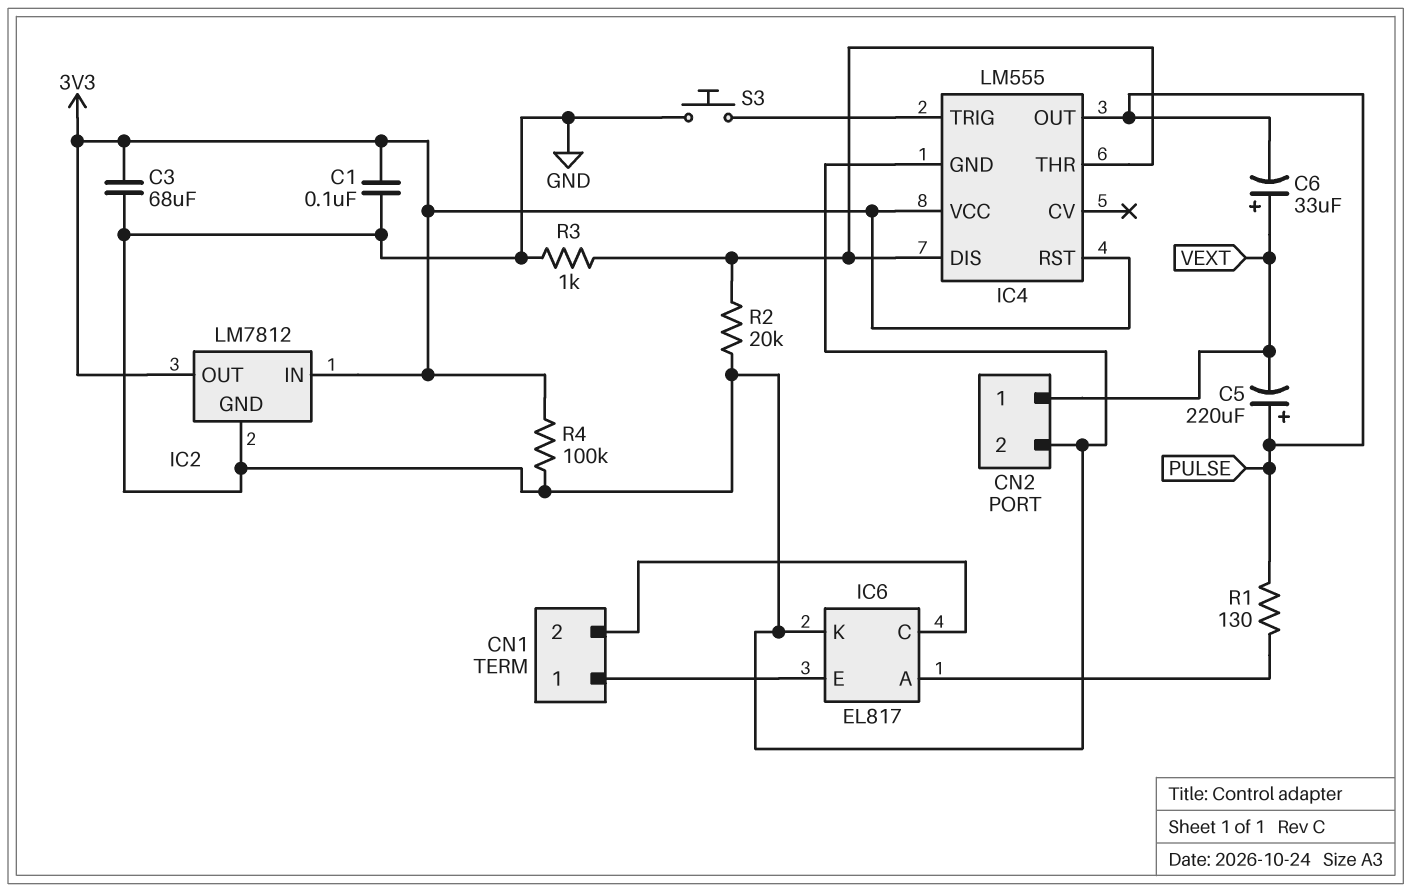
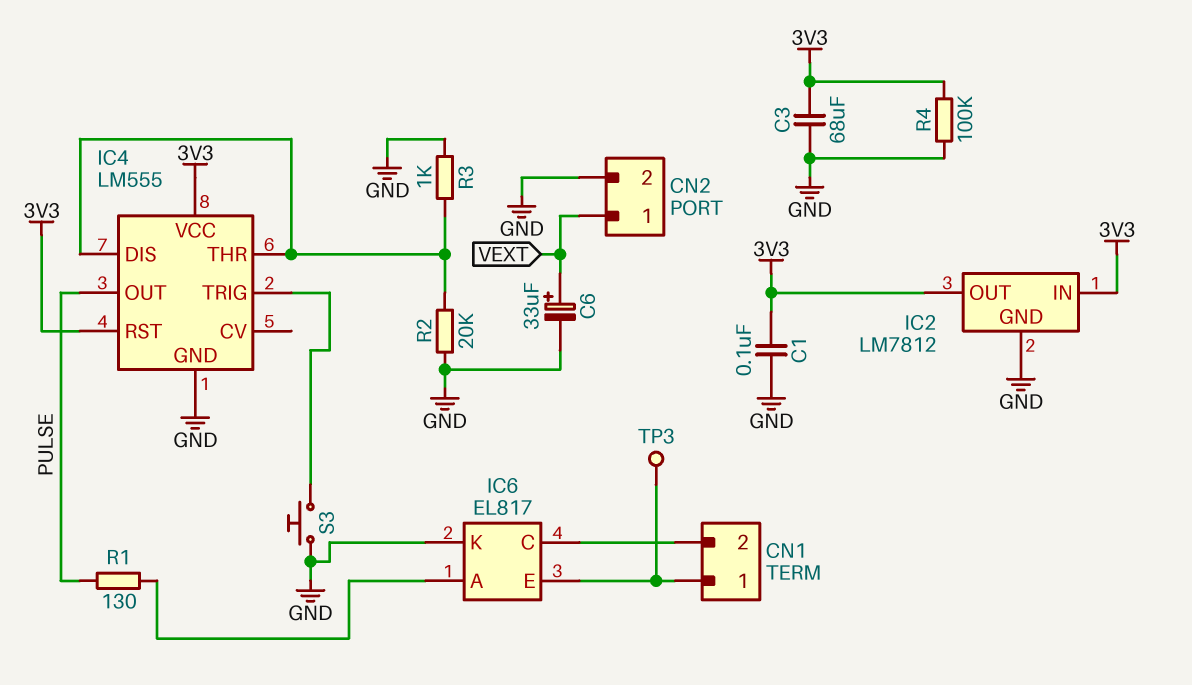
C5: 220uF (plus PULSE, minus VEXT) -> none
C6: 33uF (plus VEXT, minus PULSE) -> 33uF (plus VEXT, minus GND)
TP3: none -> test point (CN1/1)

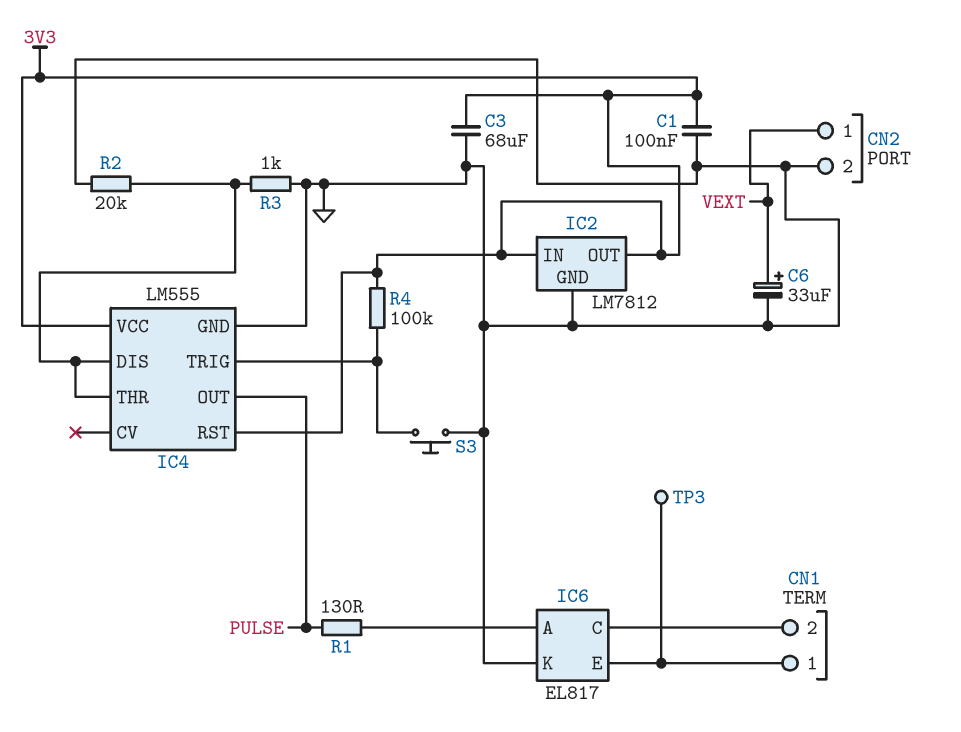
R4: 100k (3V3, GND) -> 100k (3V3, IC4/TRIG)

